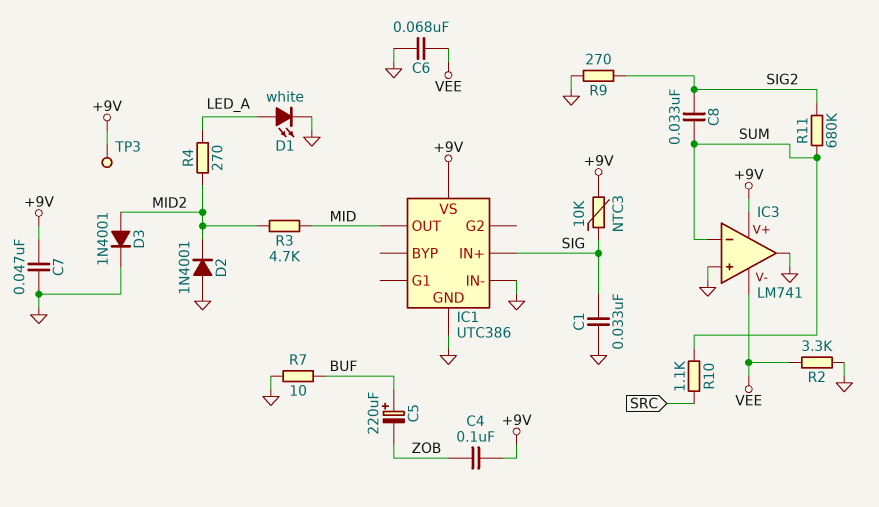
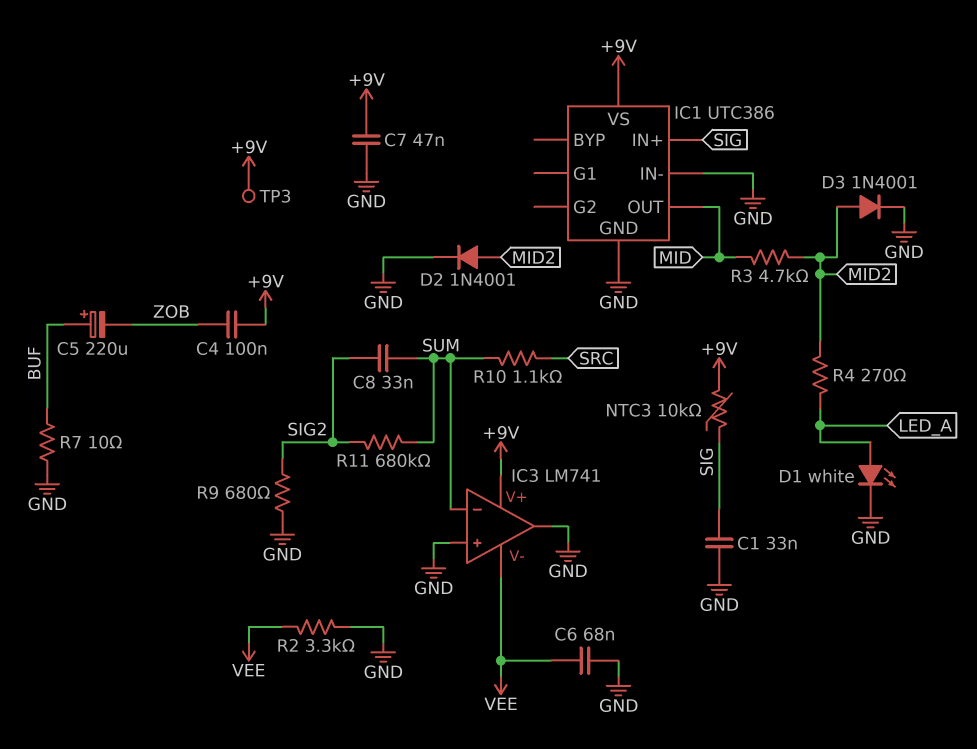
D2: diode 1N4001 (A GND, K MID2) -> diode 1N4001 (A MID2, K GND)
R9: 270 (GND, SIG2) -> 680 (GND, SIG2)

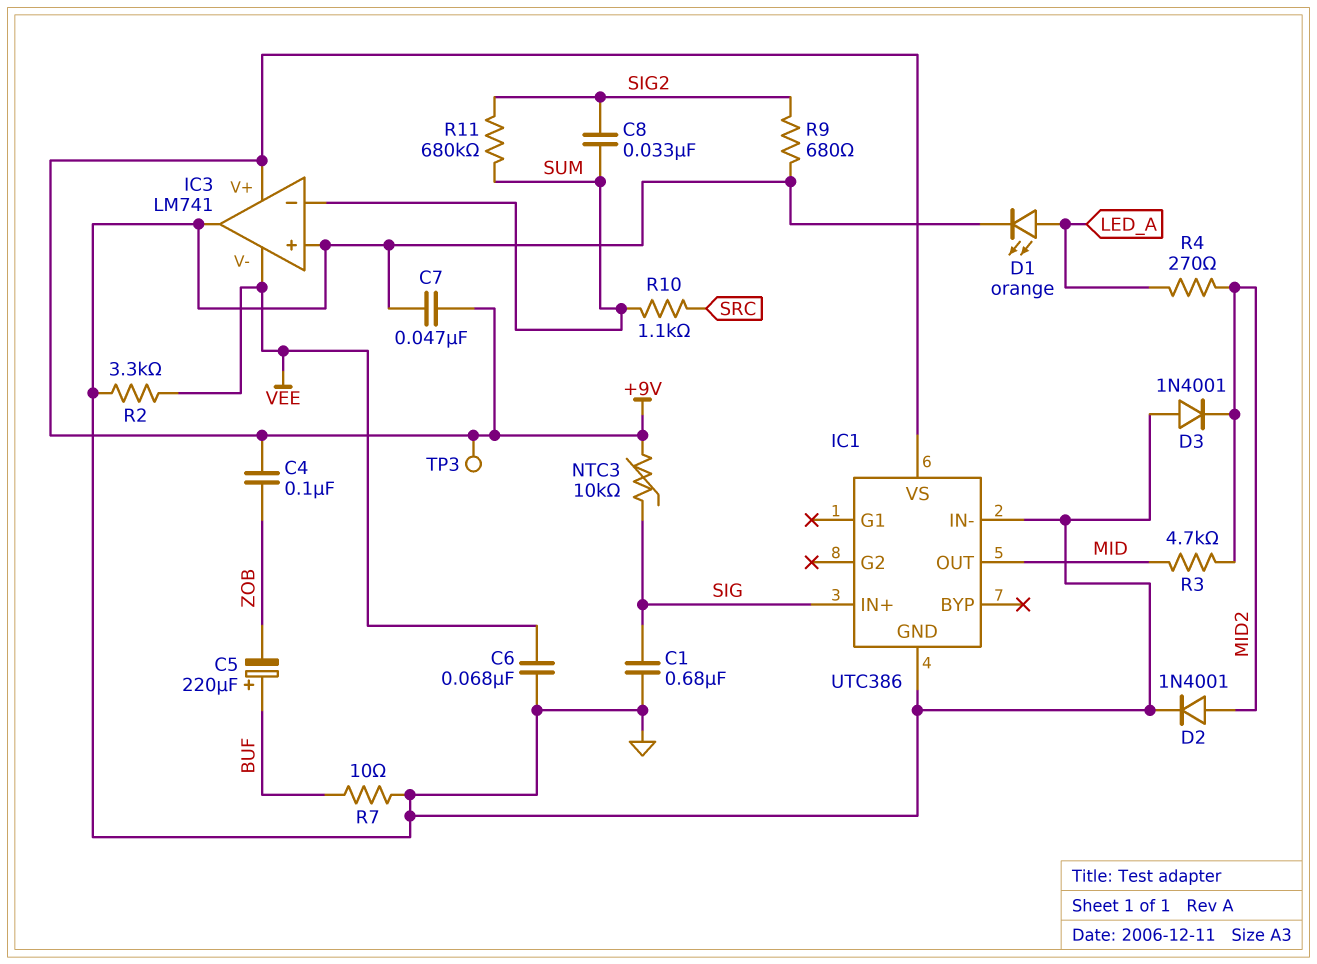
C1: 33nF (GND, SIG) -> 680nF (GND, SIG)
D1: LED white (A LED_A, K GND) -> LED orange (A LED_A, K GND)
D3: diode 1N4001 (A MID2, K GND) -> diode 1N4001 (A GND, K MID2)

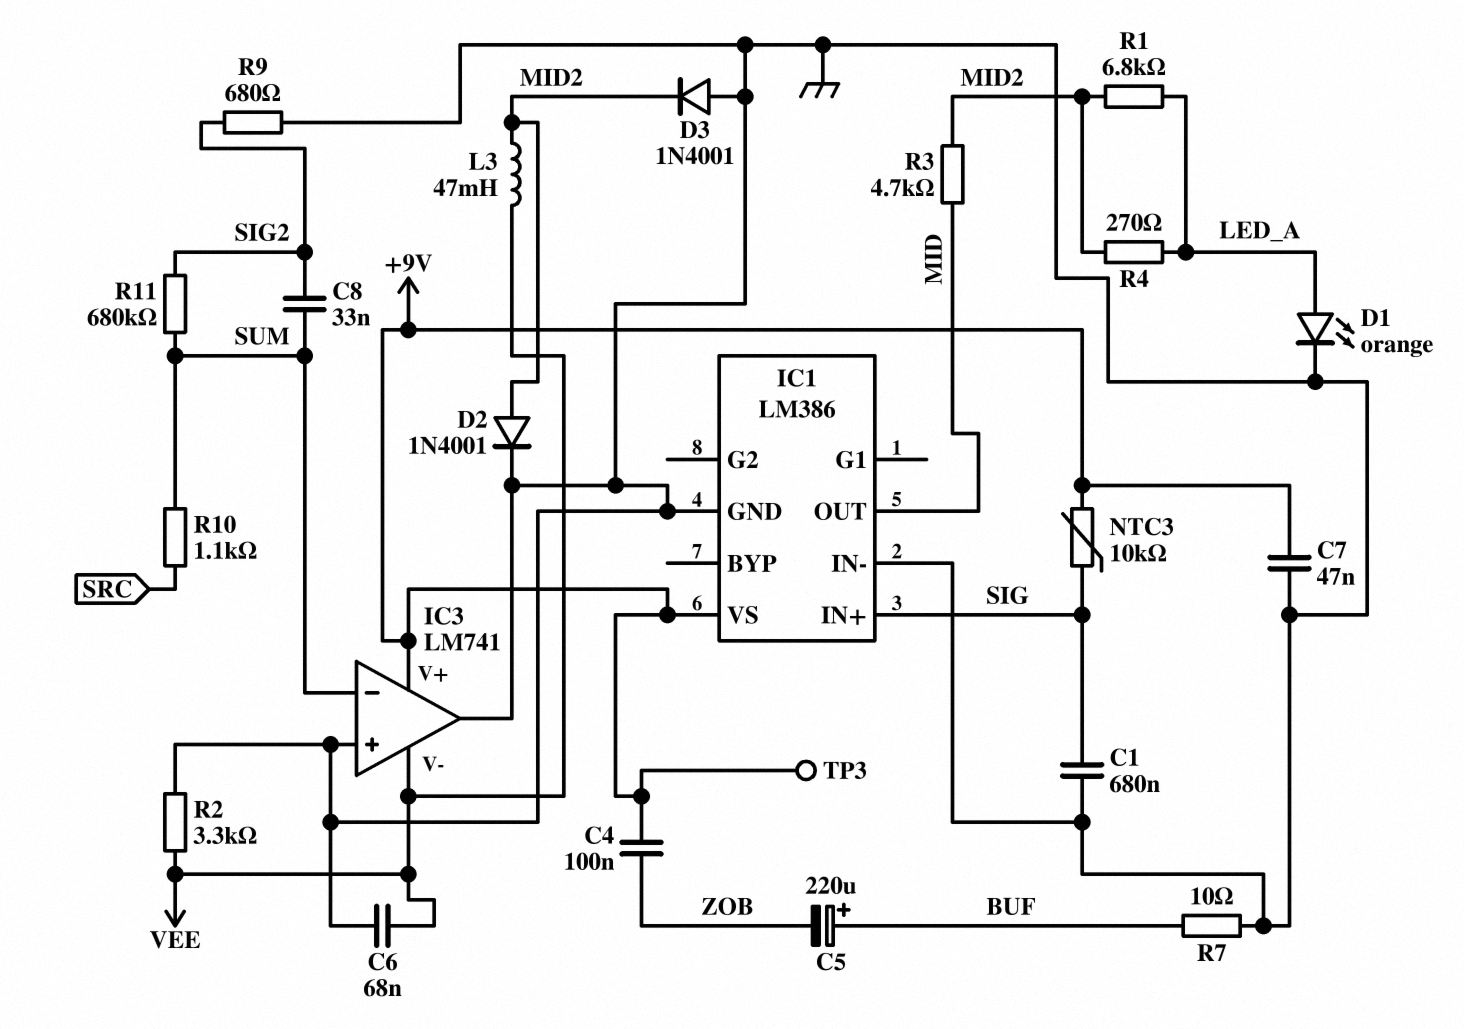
IC1: UTC386 -> LM386
L3: none -> 47mH (MID2, VEE)
R1: none -> 6.8k (LED_A, MID2)

